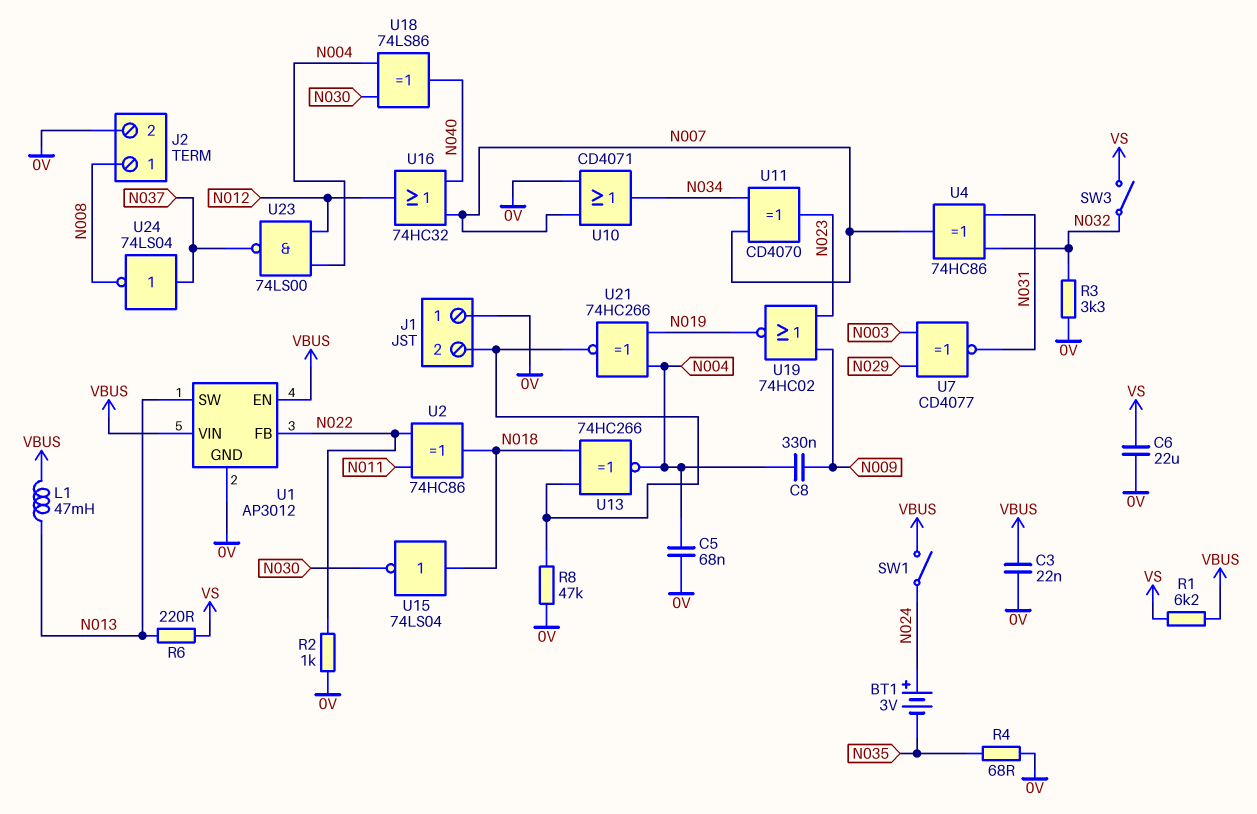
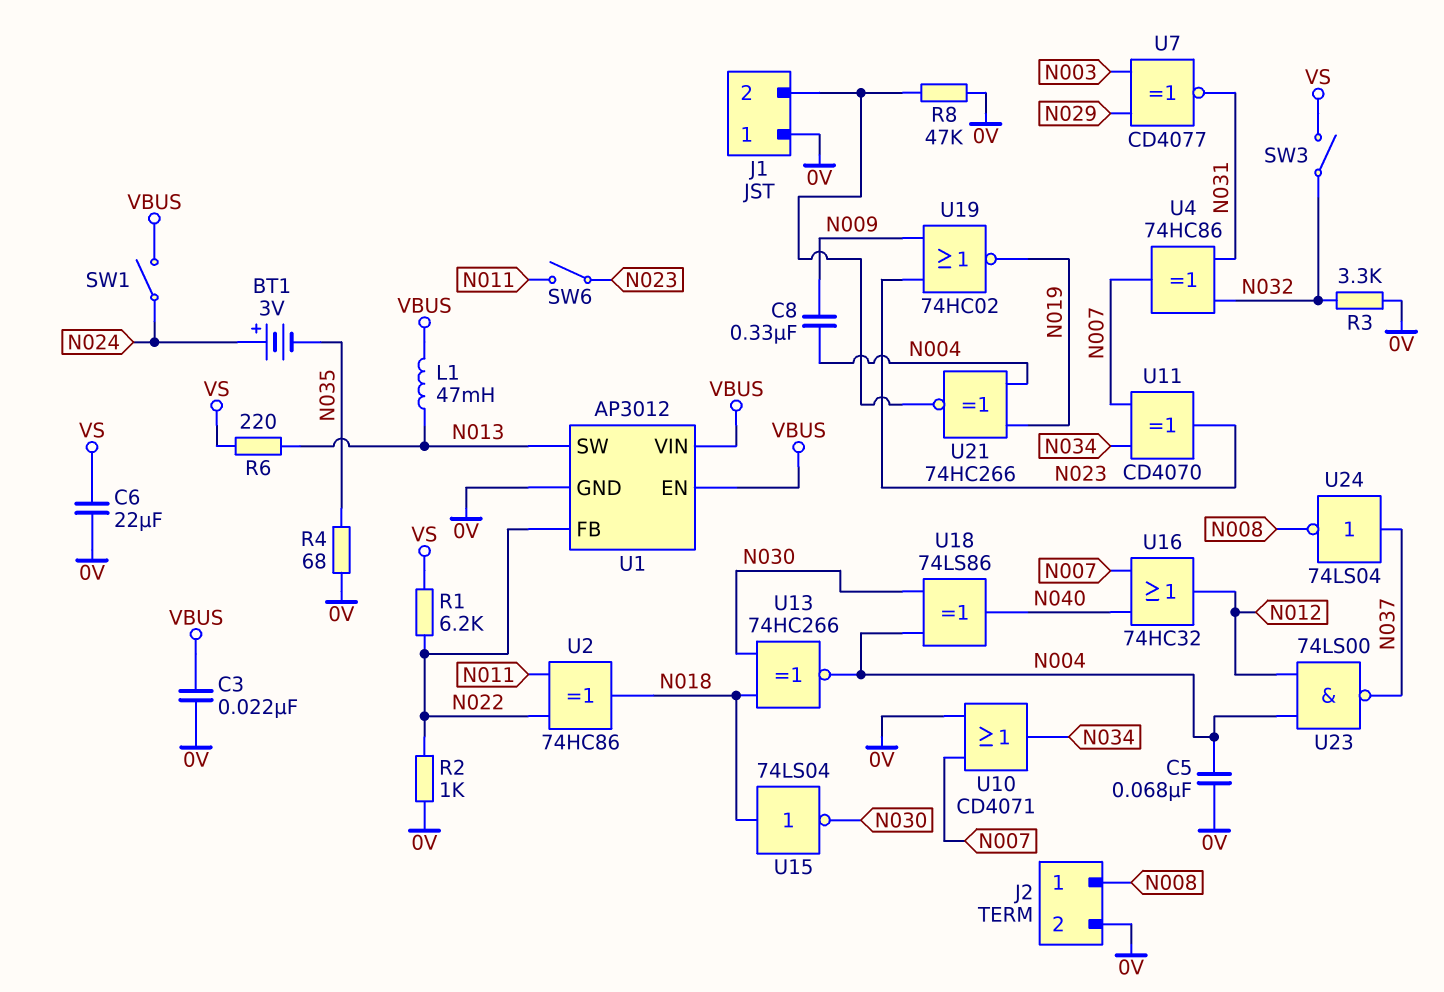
R1: 6.2k (VBUS, VS) -> 6.2k (N022, VS)
SW6: none -> switch (N011, N023)
U13: XNOR 74HC266 (in J1/2, in N018, out N004) -> XNOR 74HC266 (in N018, in N030, out N004)

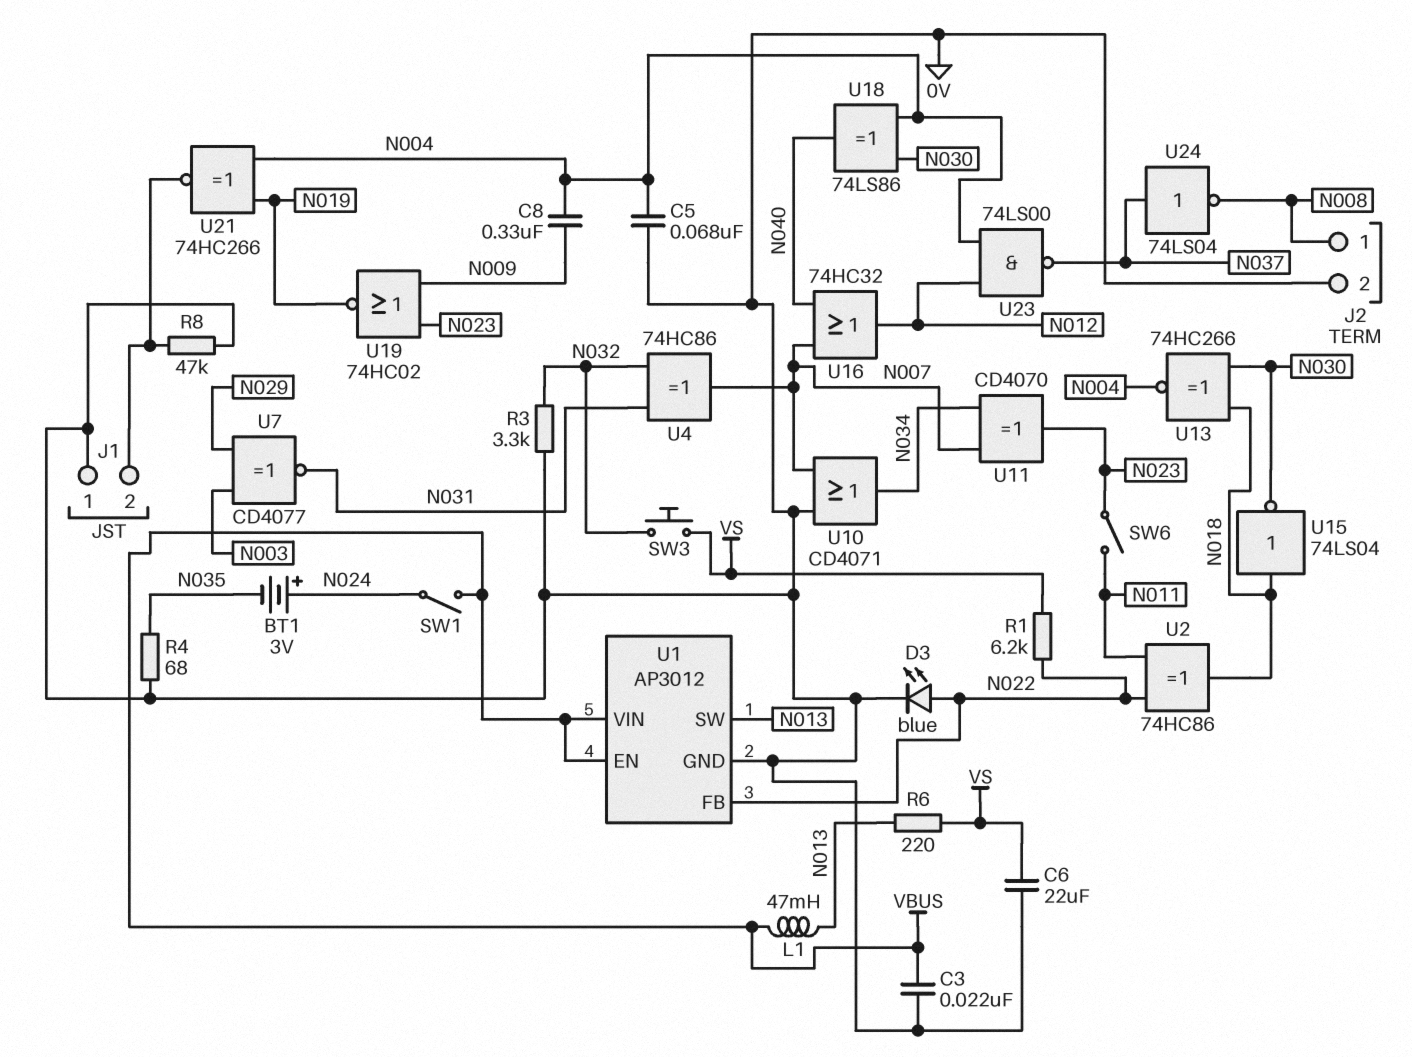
D3: none -> LED blue (A N022, K 0V)
R2: 1k (0V, N022) -> none
SW3: switch (N032, VS) -> button (N032, VS)

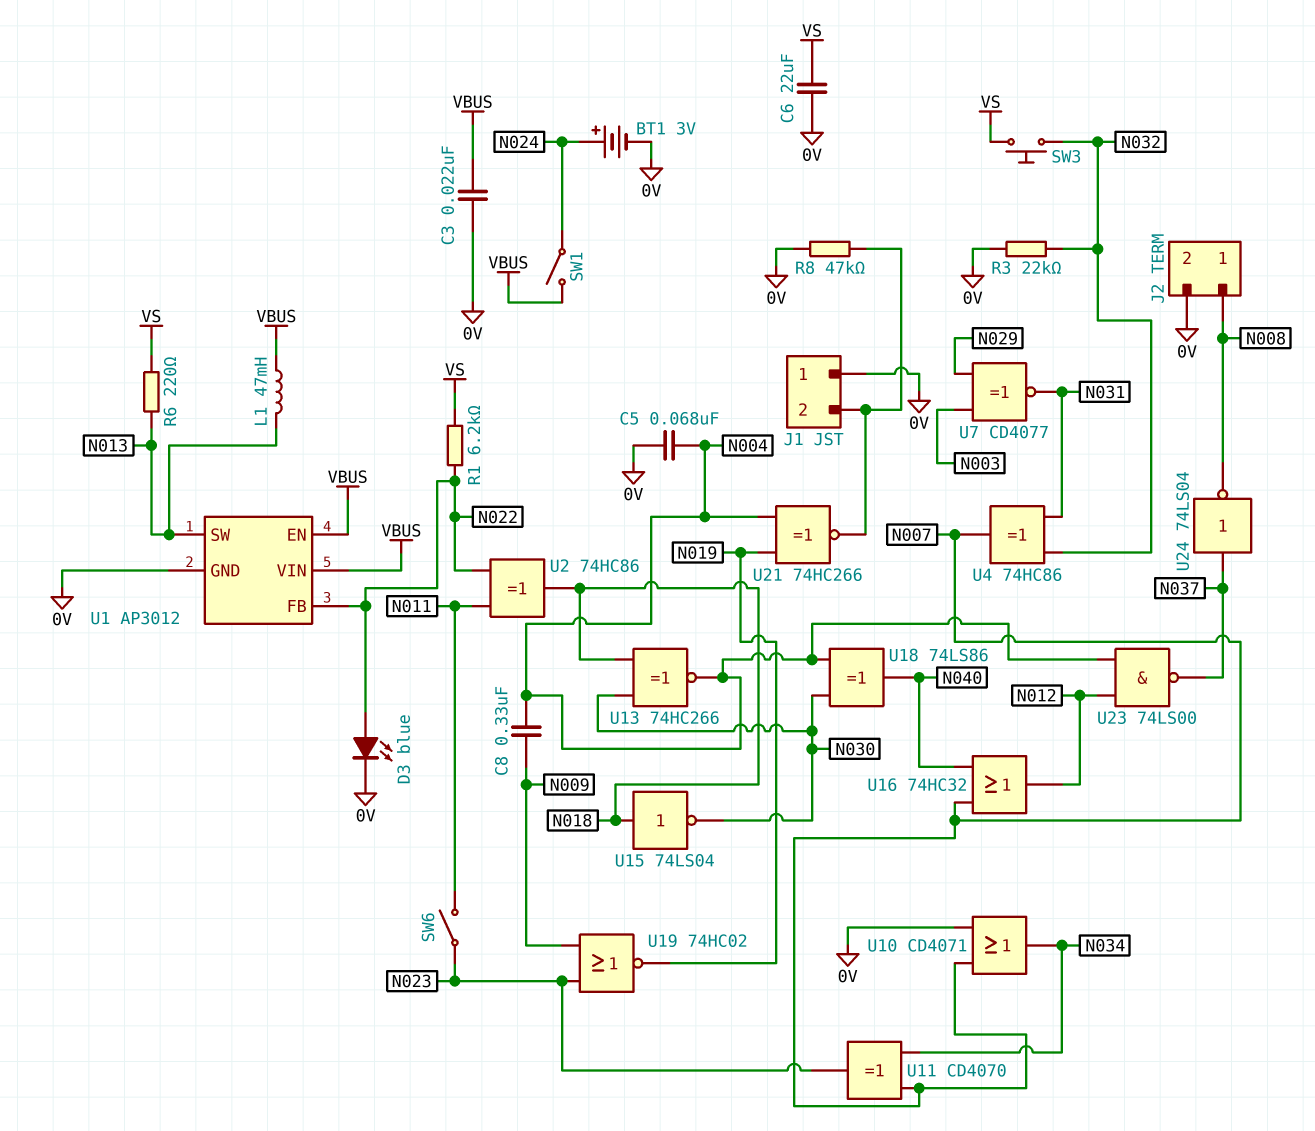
BT1: 3V (plus N024, minus N035) -> 3V (plus N024, minus 0V)
R3: 3.3k (0V, N032) -> 22k (0V, N032)
R4: 68 (0V, N035) -> none

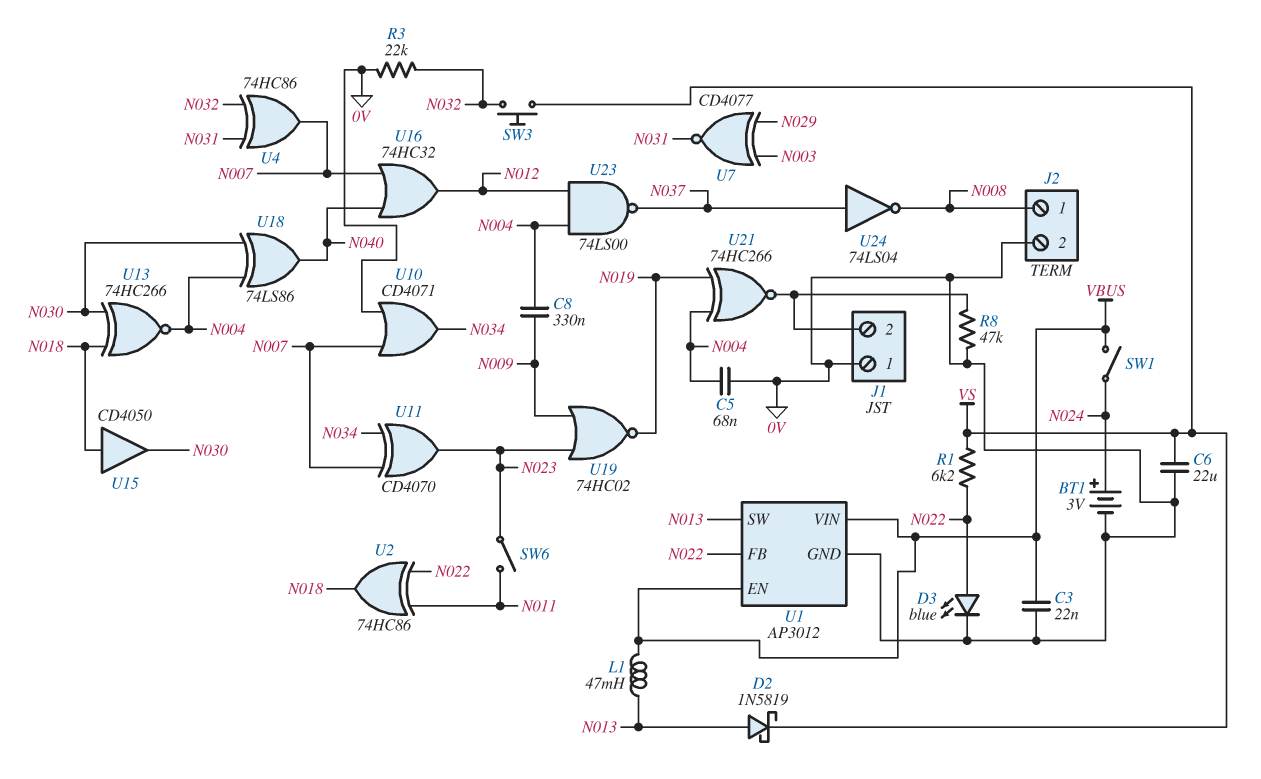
D2: none -> schottky 1N5819 (A N013, K VS)
R6: 220 (N013, VS) -> none
U15: NOT 74LS04 (in N018, out N030) -> buffer CD4050 (in N018, out N030)

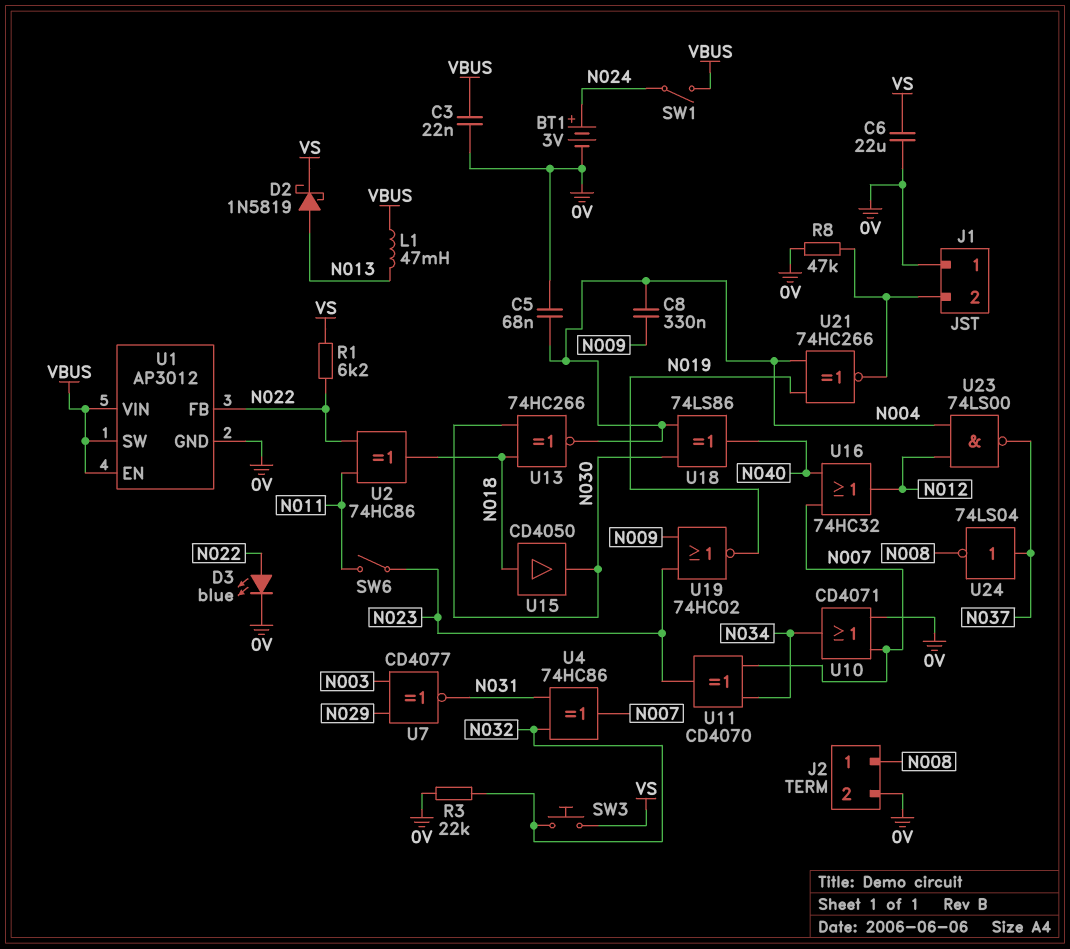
U1 pin SW: N013 -> VBUS

